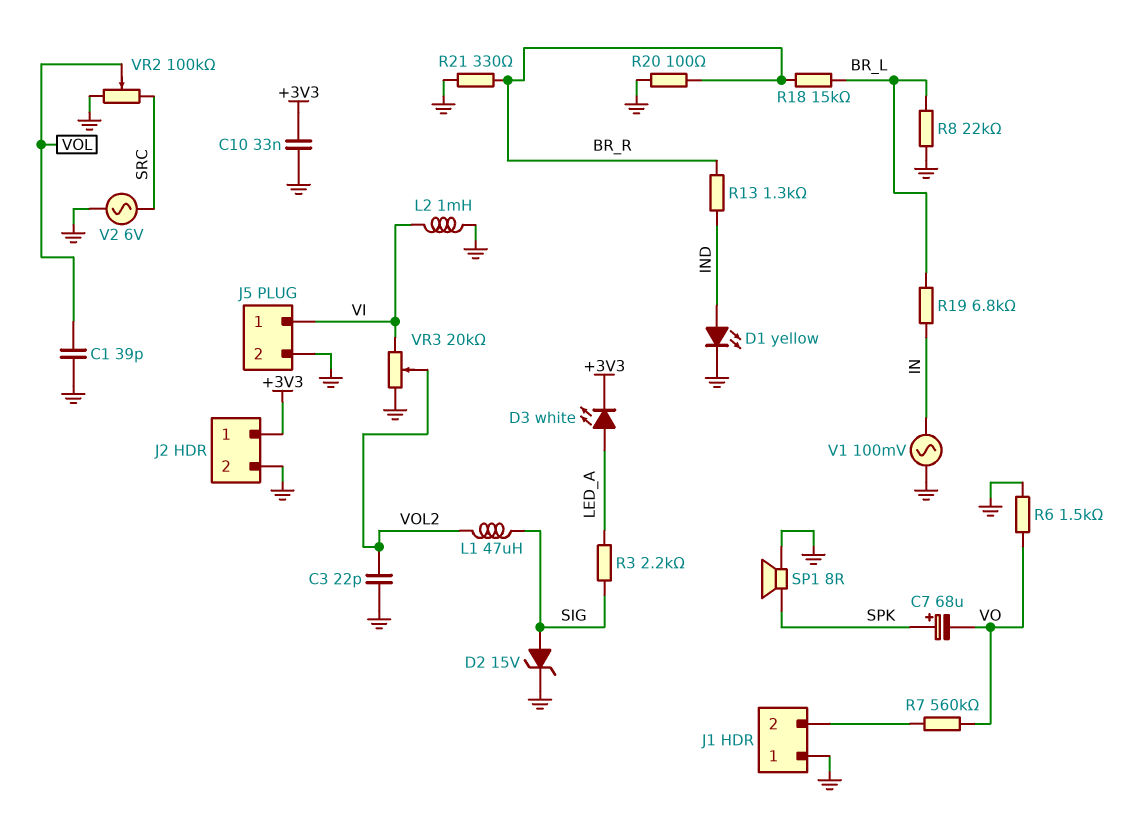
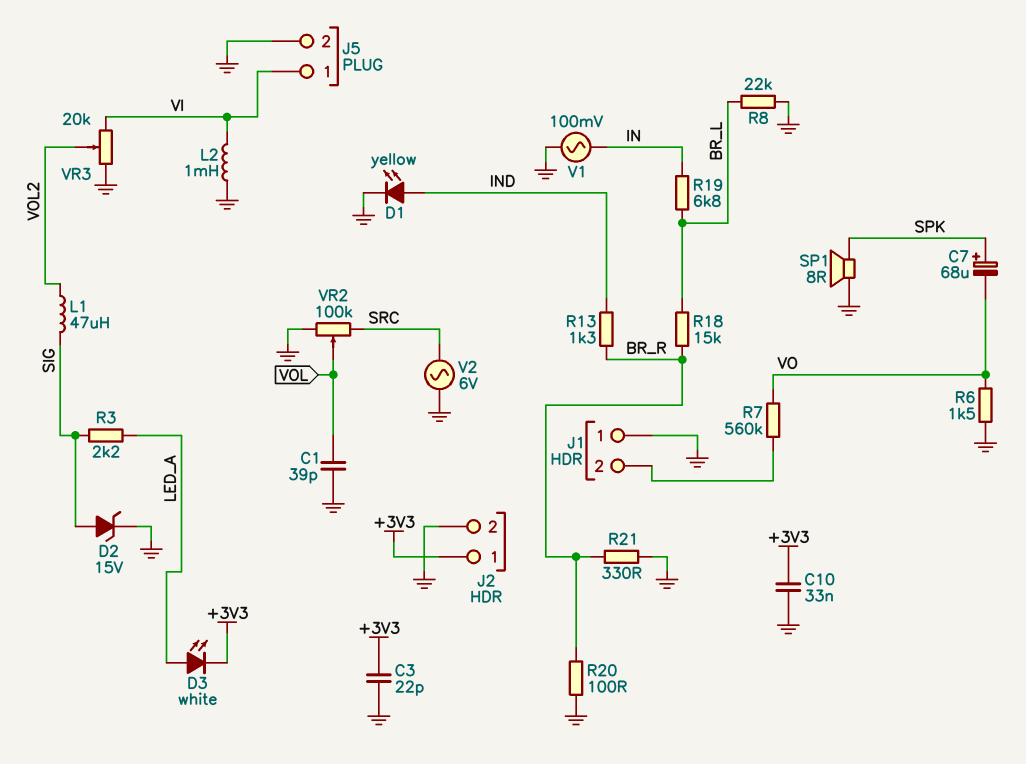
C3: 22pF (GND, VOL2) -> 22pF (+3V3, GND)

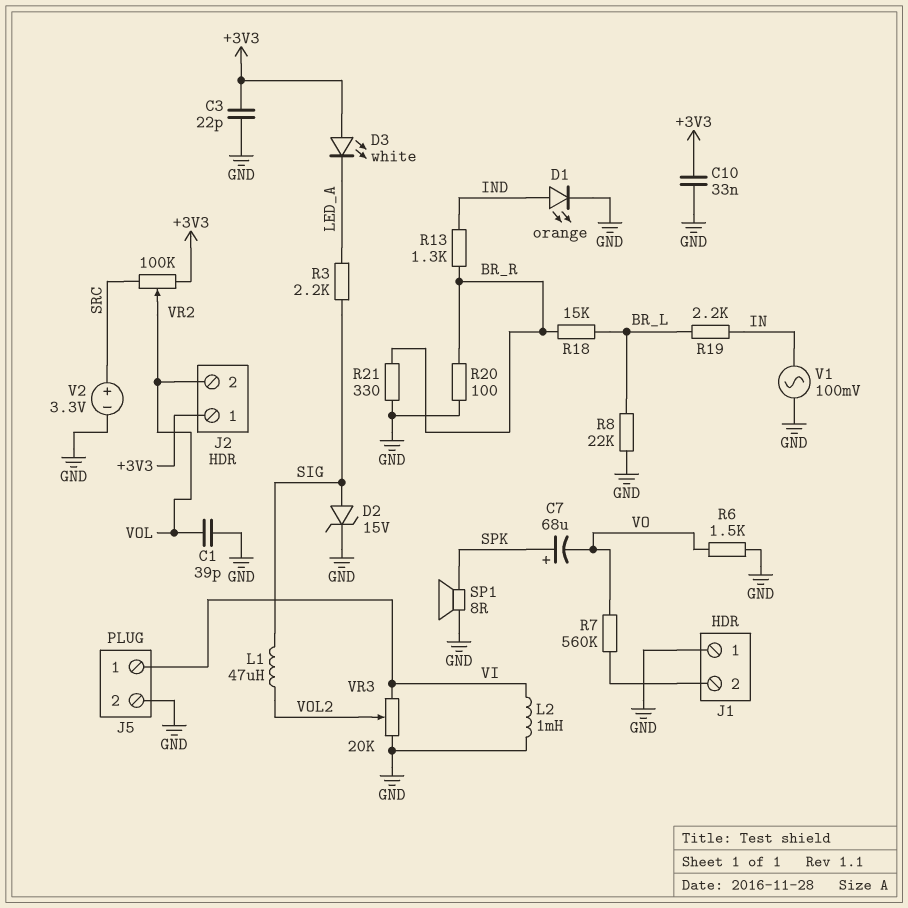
D1: LED yellow (A IND, K GND) -> LED orange (A IND, K GND)
D3: LED white (A LED_A, K +3V3) -> LED white (A +3V3, K LED_A)
J2 pin 2: GND -> VOL
R19: 6.8k (BR_L, IN) -> 2.2k (BR_L, IN)
V2: AC 6V (GND, SRC) -> 3.3V (plus SRC, minus GND)
VR2: 100k (GND, SRC, wiper VOL) -> 100k (+3V3, SRC, wiper VOL)

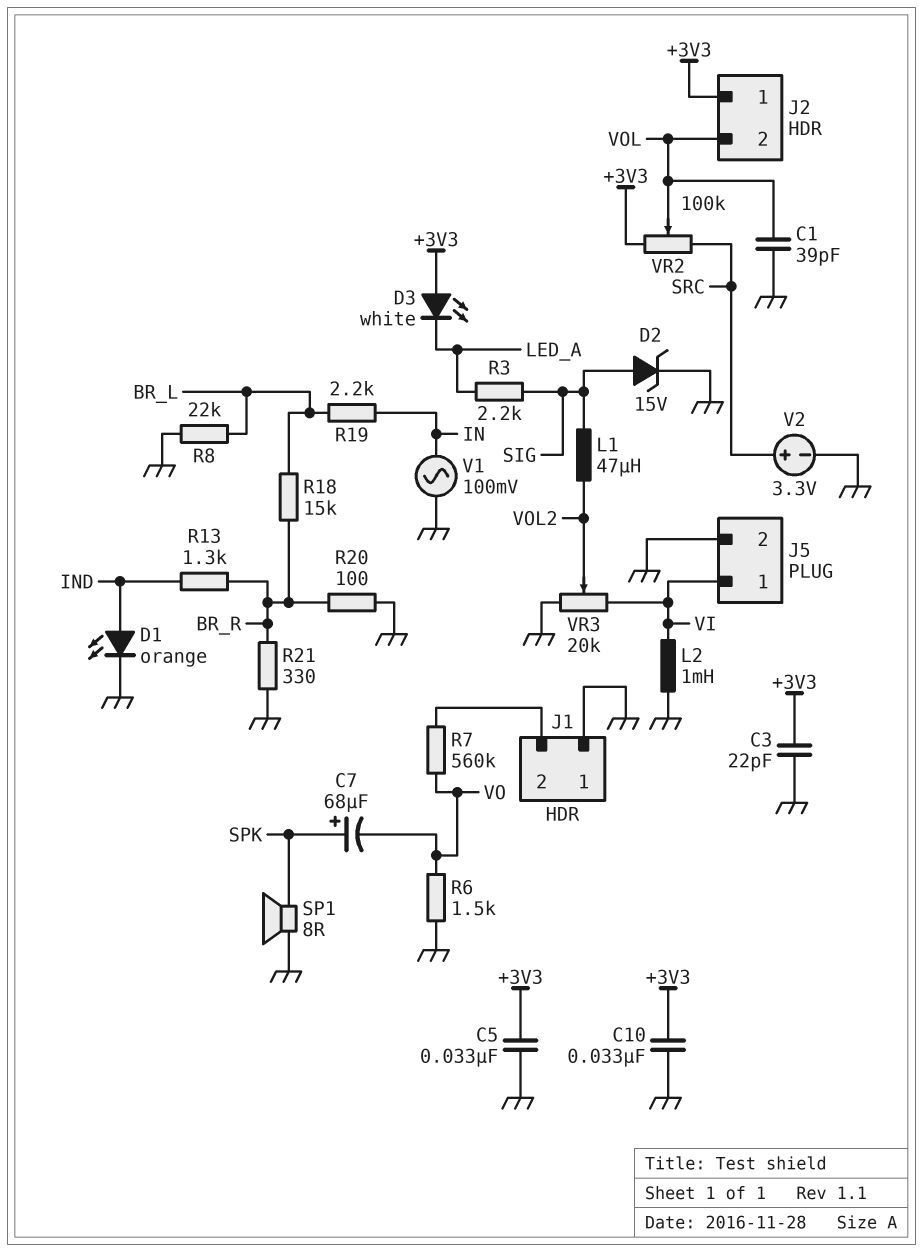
C5: none -> 33nF (+3V3, GND)

